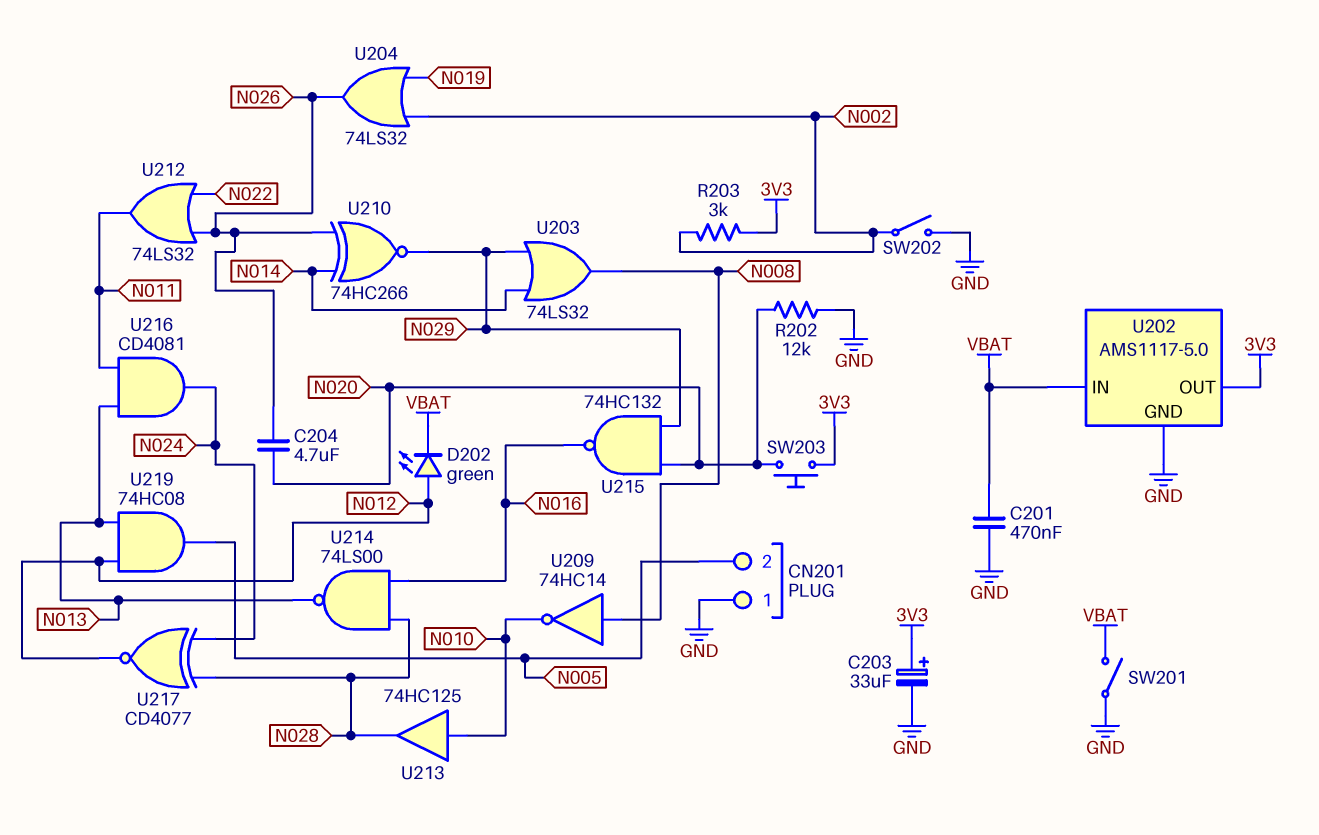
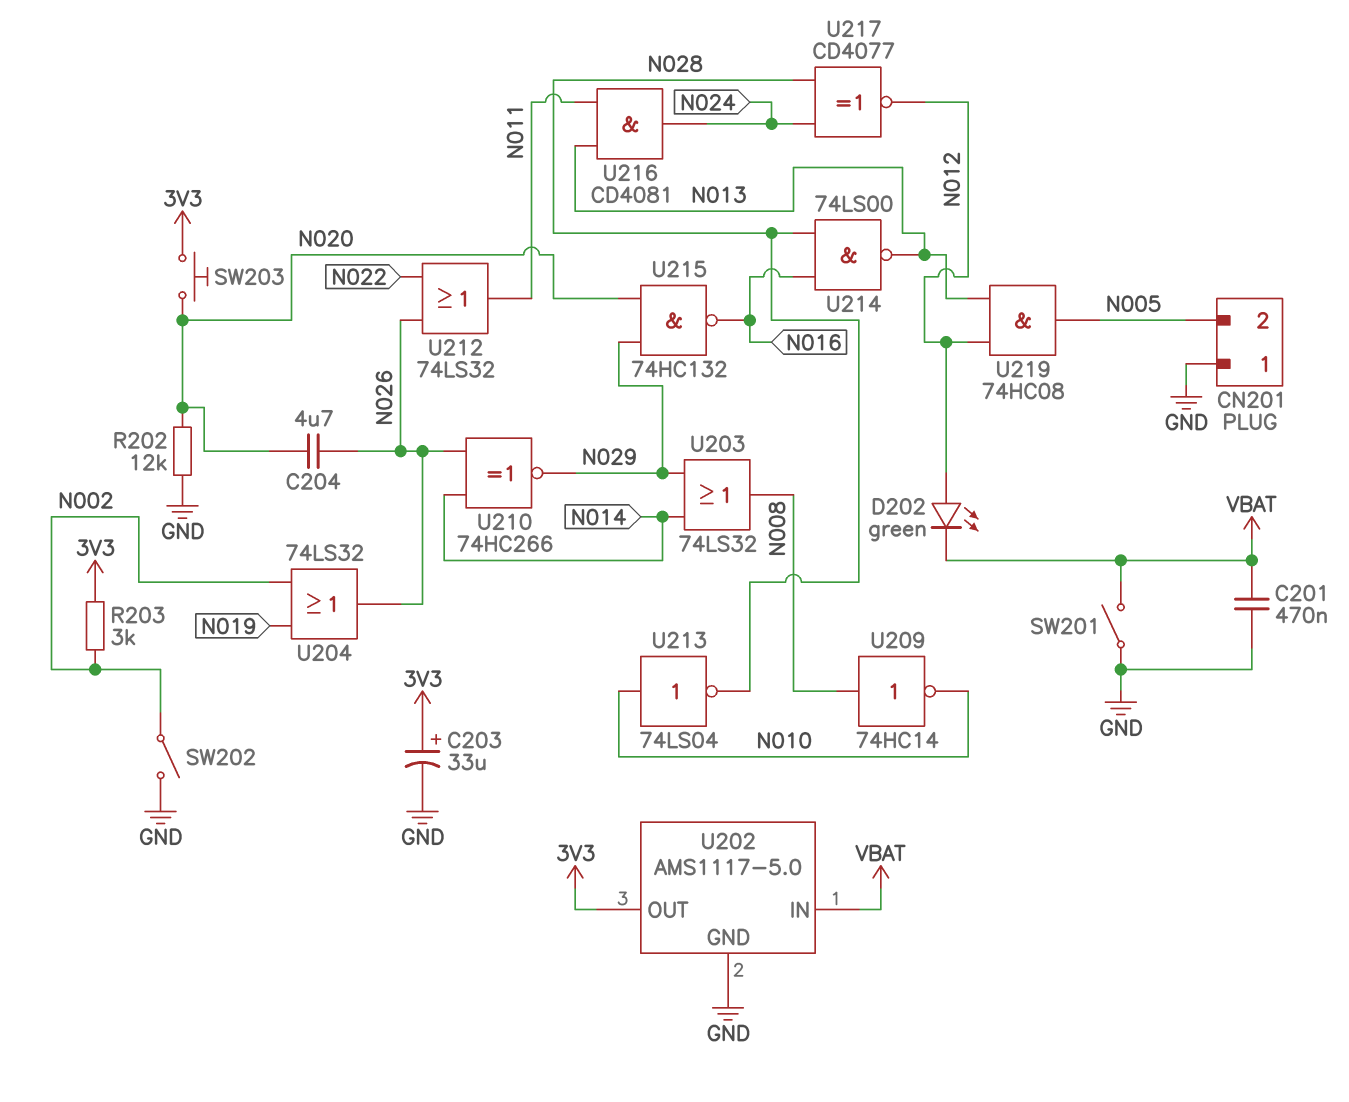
U213: buffer 74HC125 (in N010, out N028) -> NOT 74LS04 (in N010, out N028)

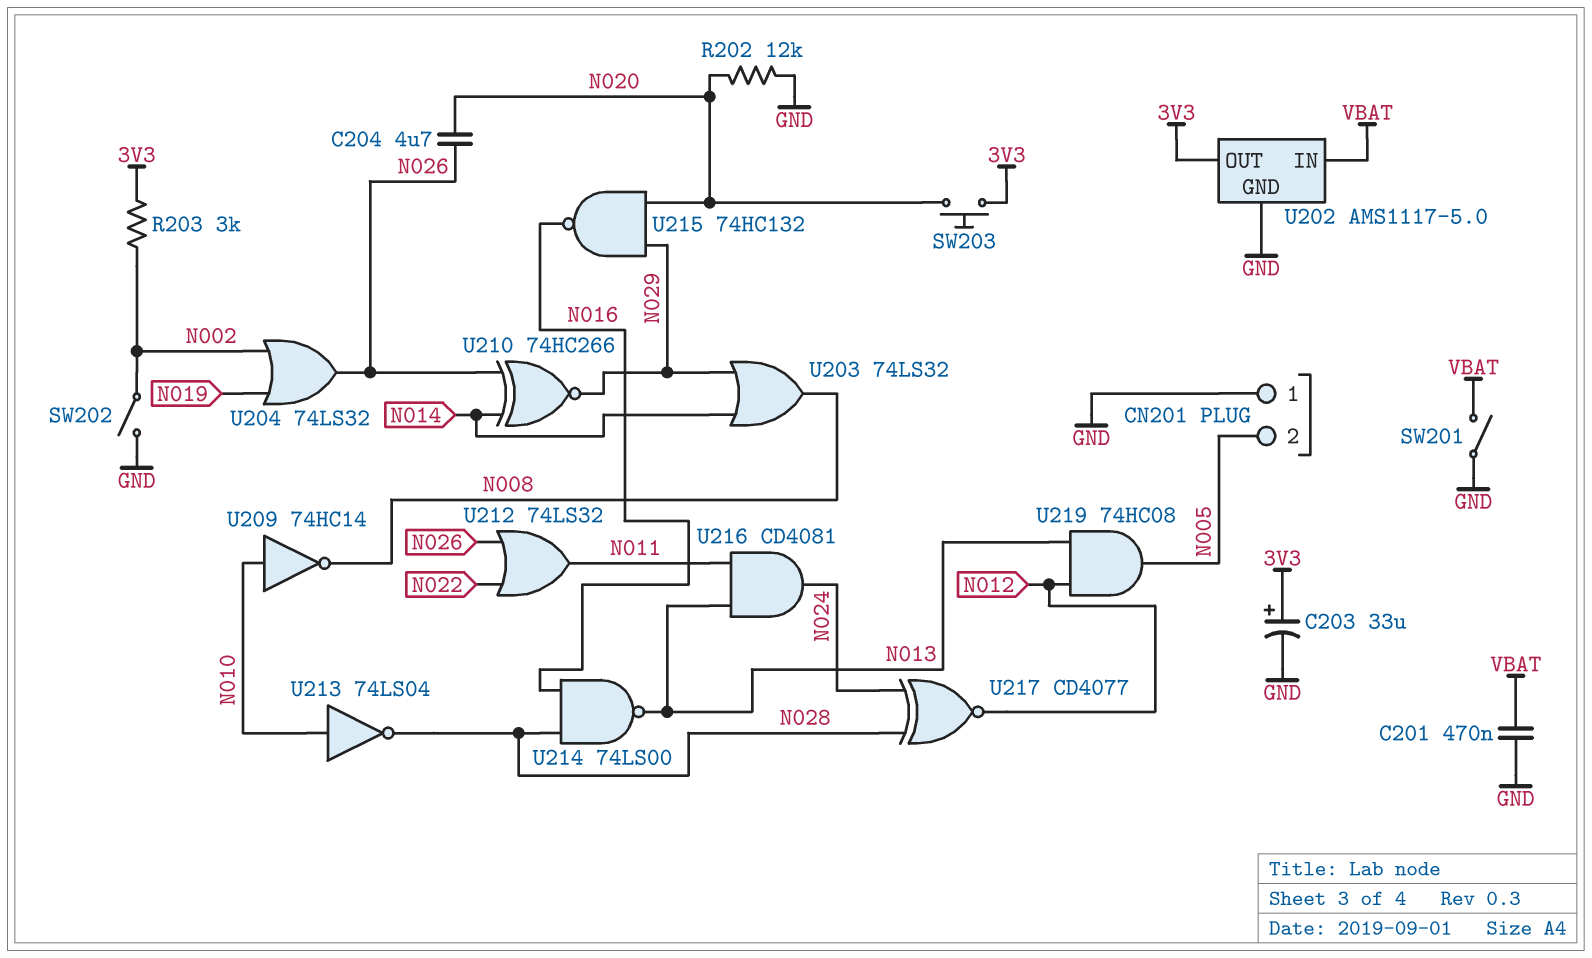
D202: LED green (A N012, K VBAT) -> none
U209: NOT 74HC14 (in N008, out N010) -> NOT 74HC14 (in N010, out N008)

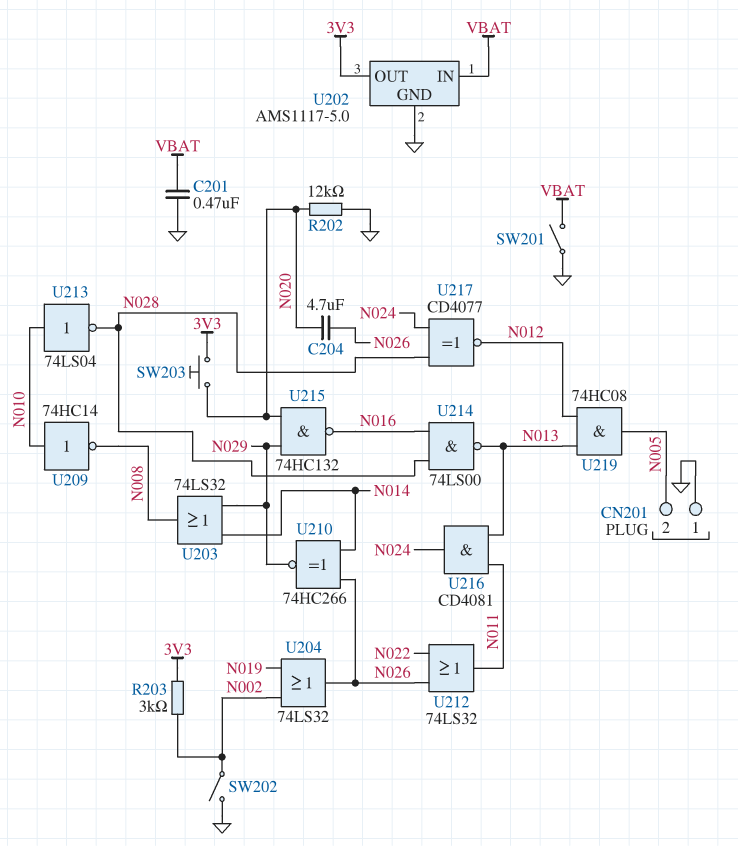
C203: 33uF (plus 3V3, minus GND) -> none

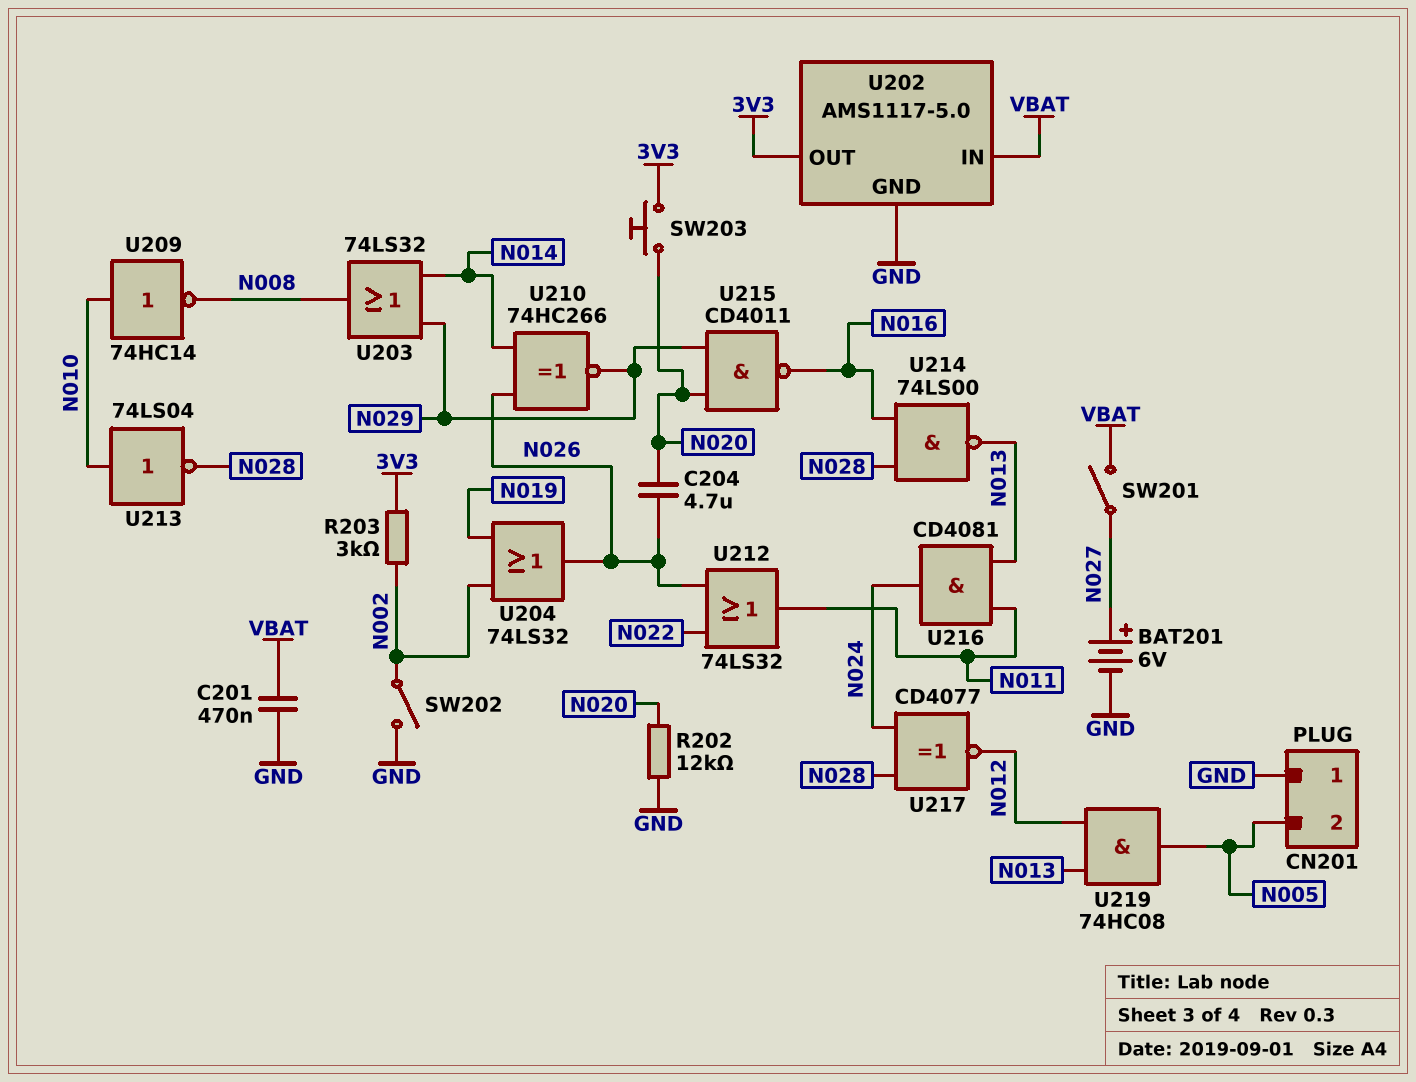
BAT201: none -> 6V (plus N027, minus GND)
SW201: switch (GND, VBAT) -> switch (N027, VBAT)
U215: NAND 74HC132 (in N020, in N029, out N016) -> NAND CD4011 (in N020, in N029, out N016)

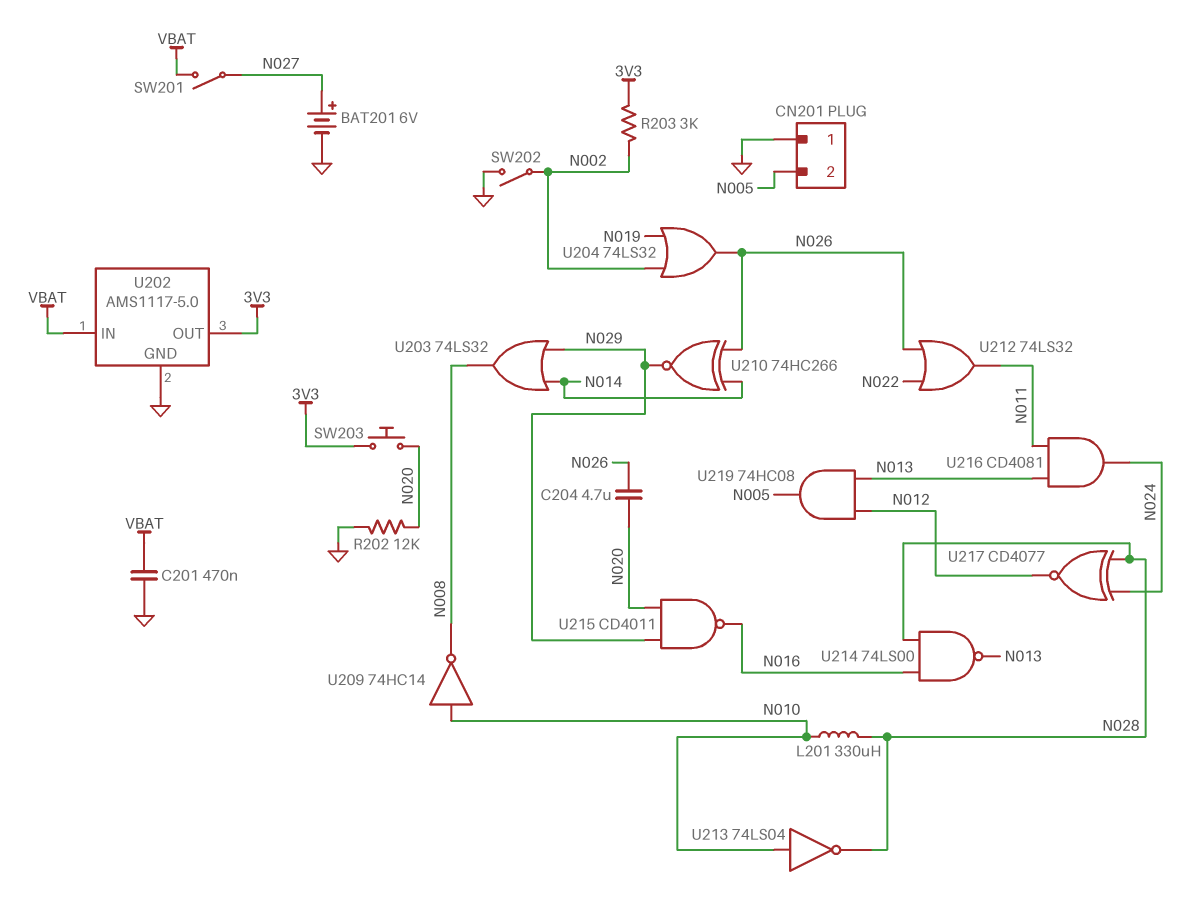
L201: none -> 330uH (N010, N028)

